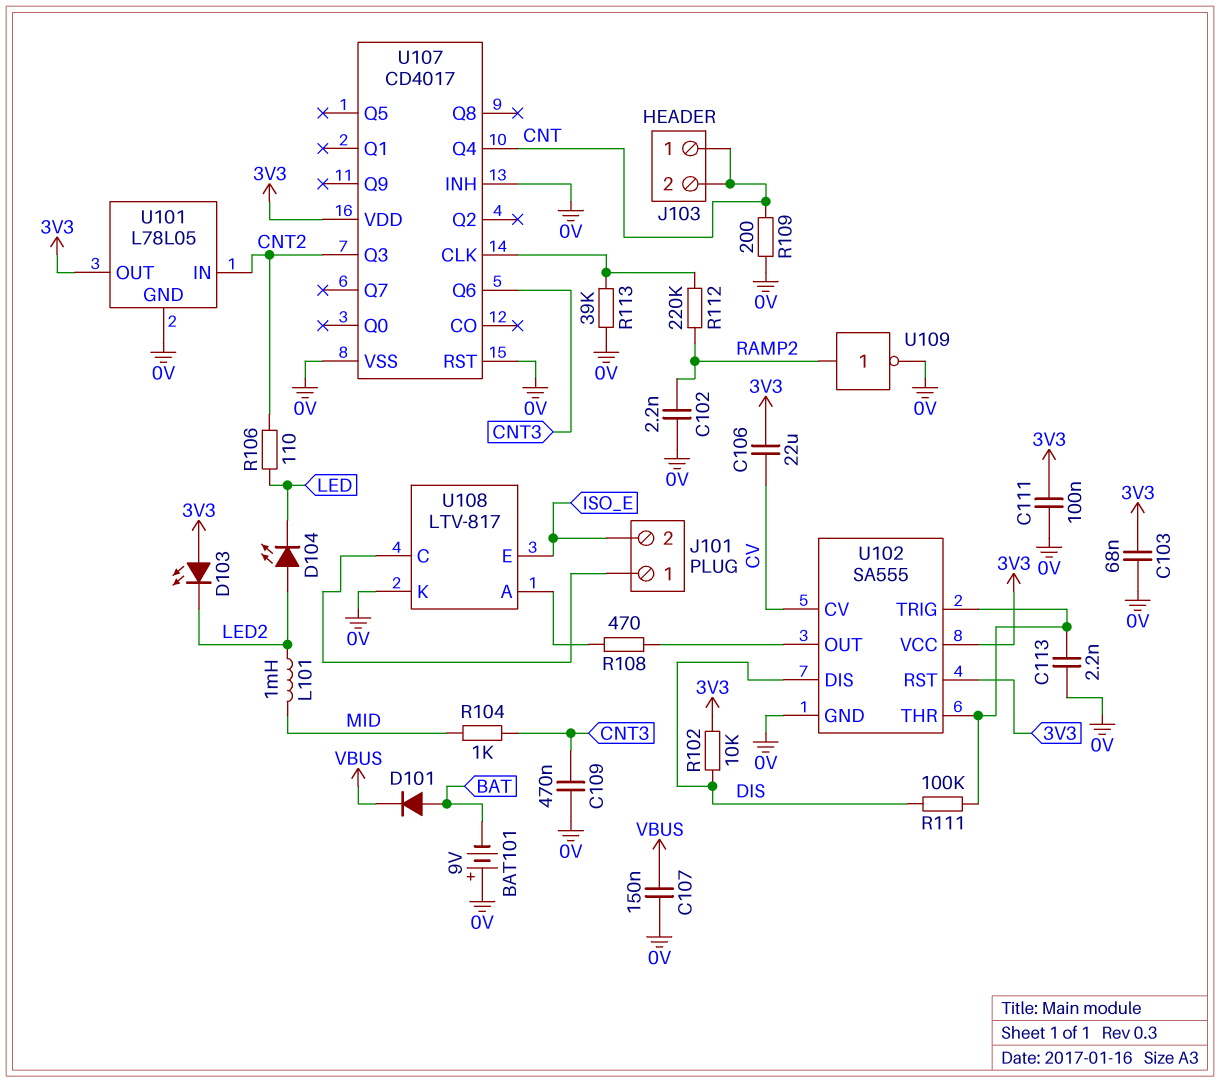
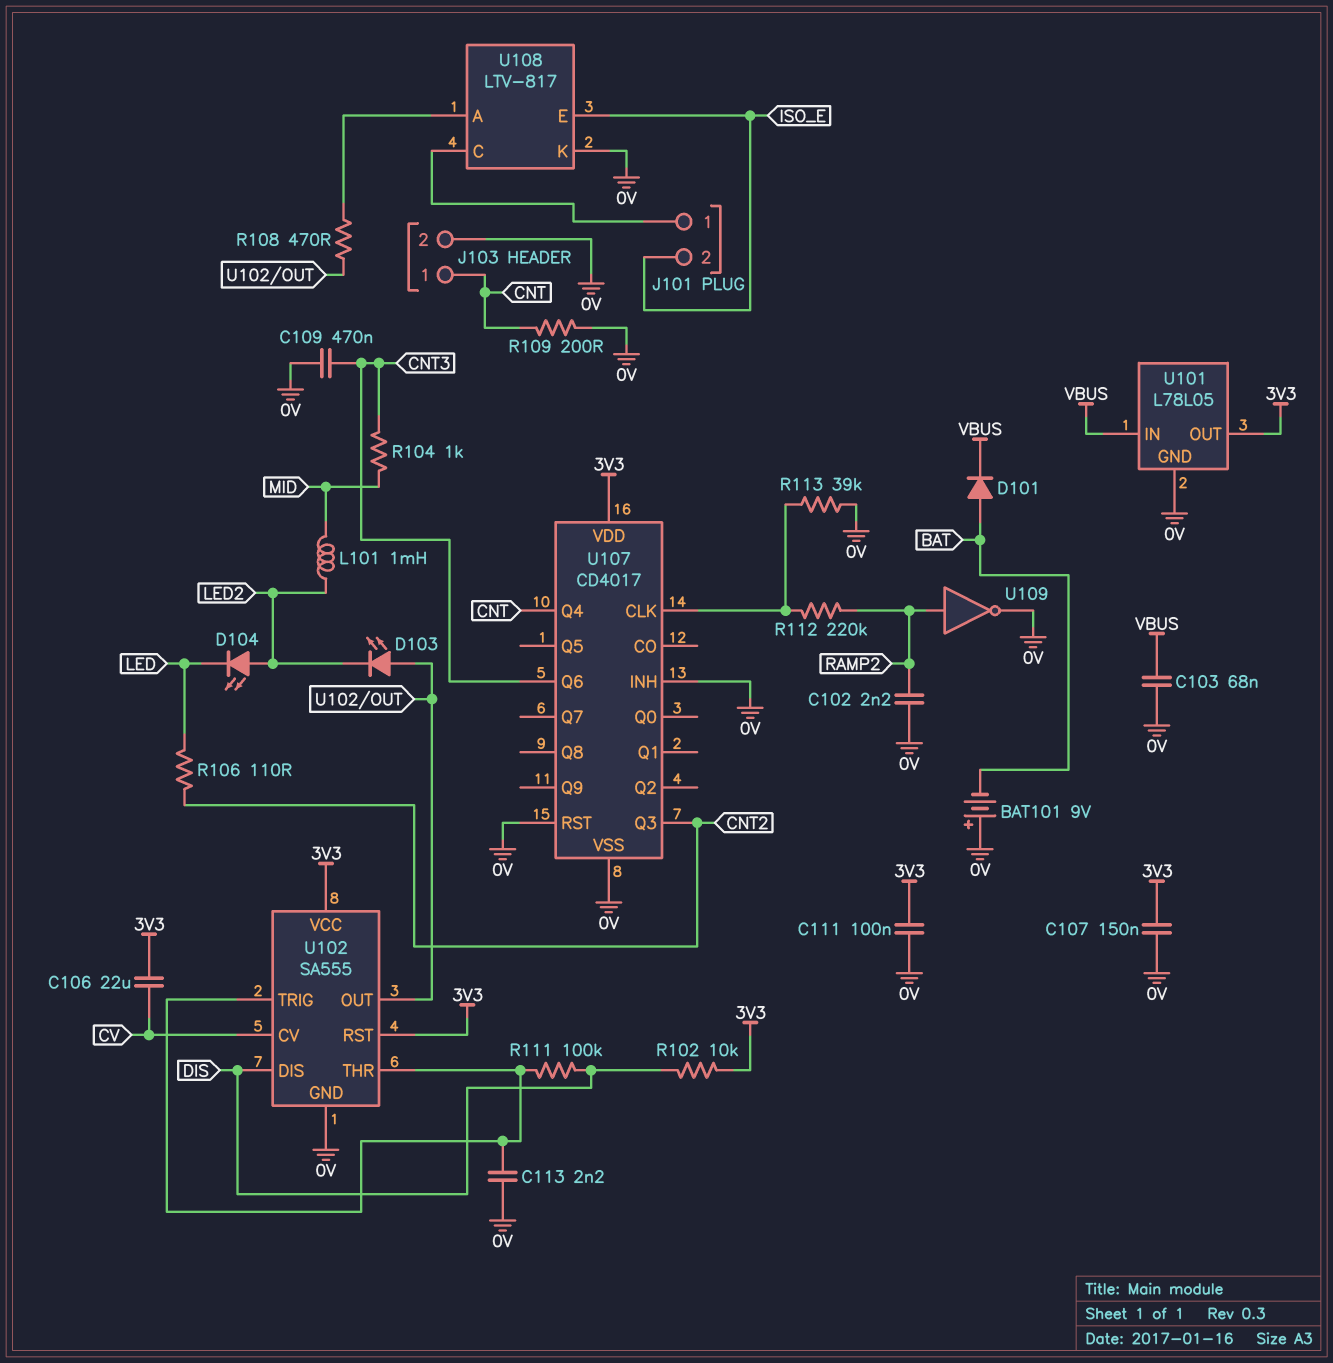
C103: 68nF (0V, 3V3) -> 68nF (0V, VBUS)
C107: 150nF (0V, VBUS) -> 150nF (0V, 3V3)
D103: LED (A 3V3, K LED2) -> LED (A U102/OUT, K LED2)
J103 pin 2: CNT -> 0V
U101 pin IN: CNT2 -> VBUS

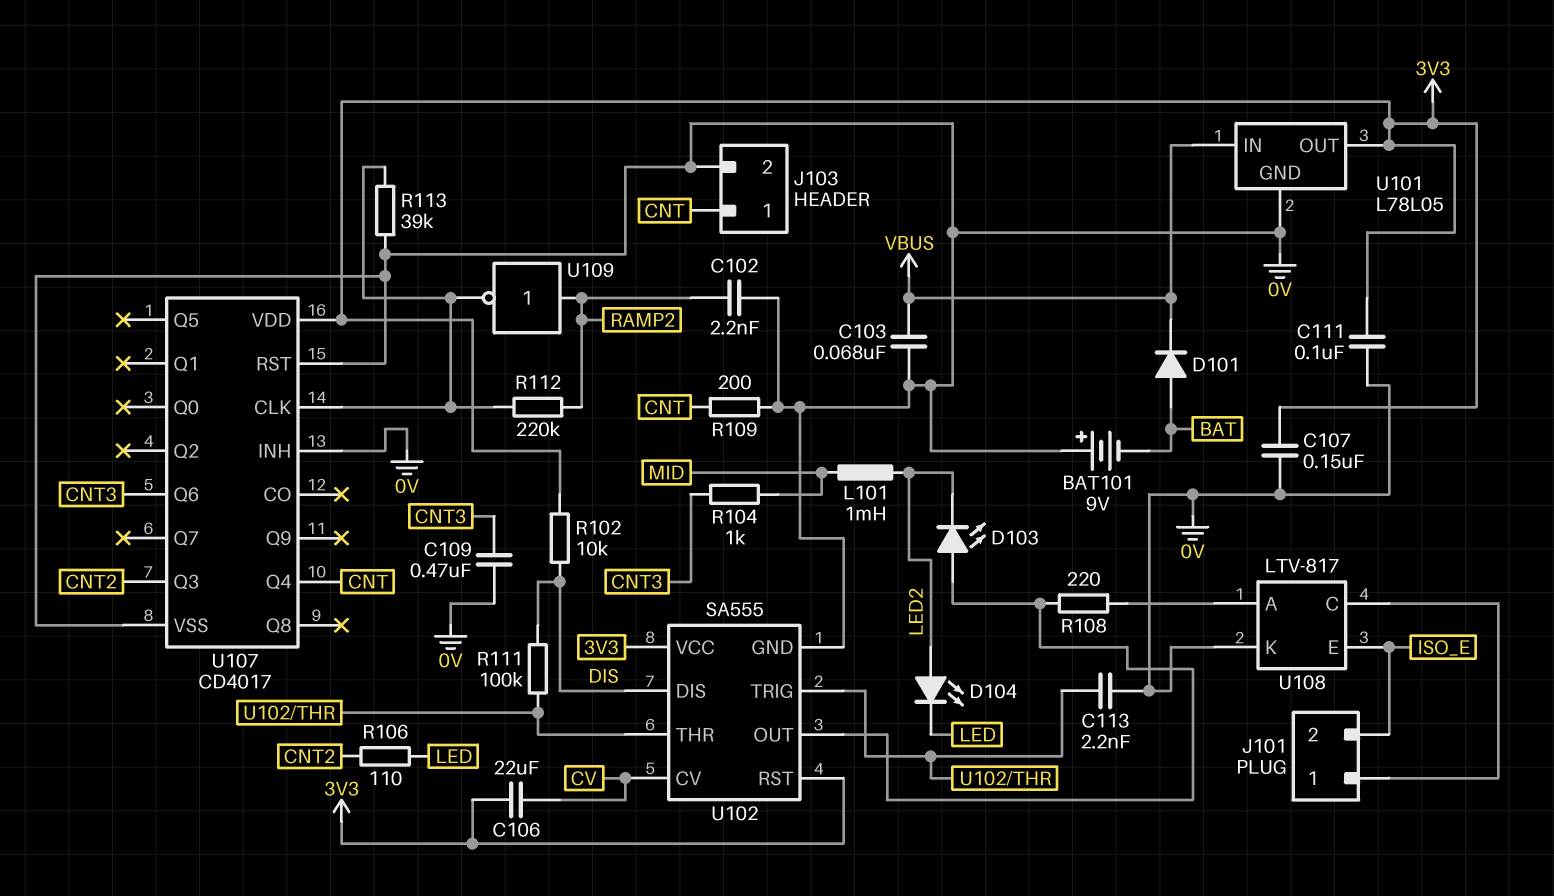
R108: 470 (U102/OUT, U108/A) -> 220 (U102/OUT, U108/A)
U109: NOT (in RAMP2, out 0V) -> NOT (in RAMP2, out U107/CLK)

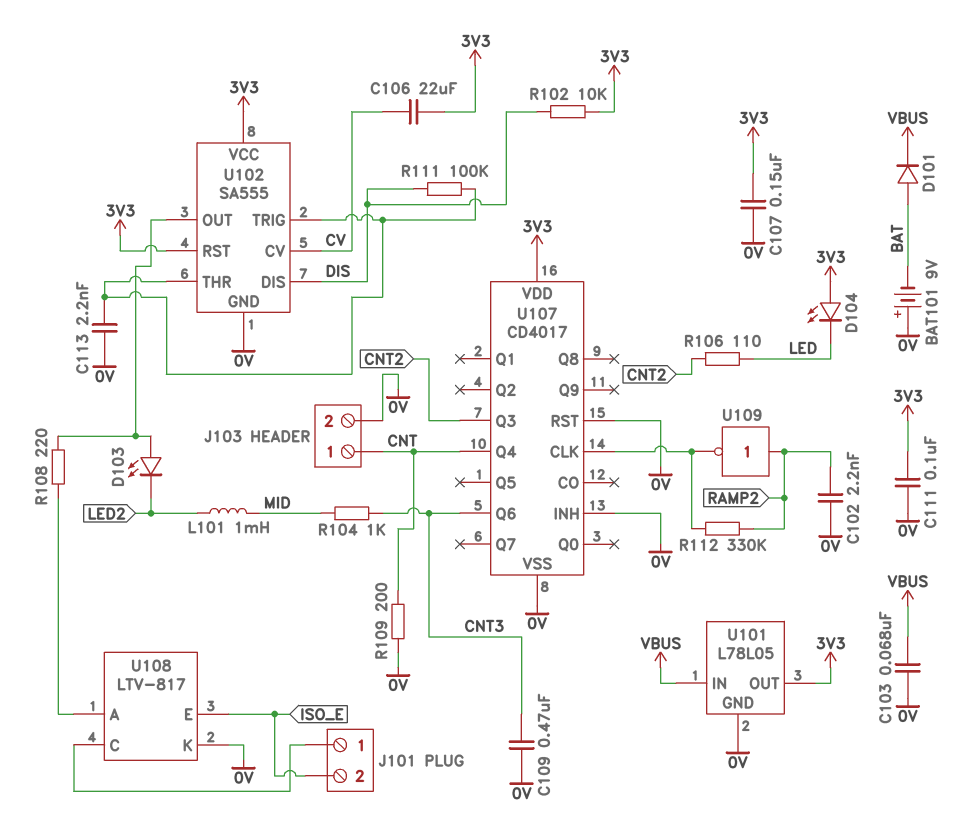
D104: LED (A LED2, K LED) -> LED (A 3V3, K LED)
R112: 220k (RAMP2, U107/CLK) -> 330k (RAMP2, U107/CLK)
R113: 39k (0V, U107/CLK) -> none

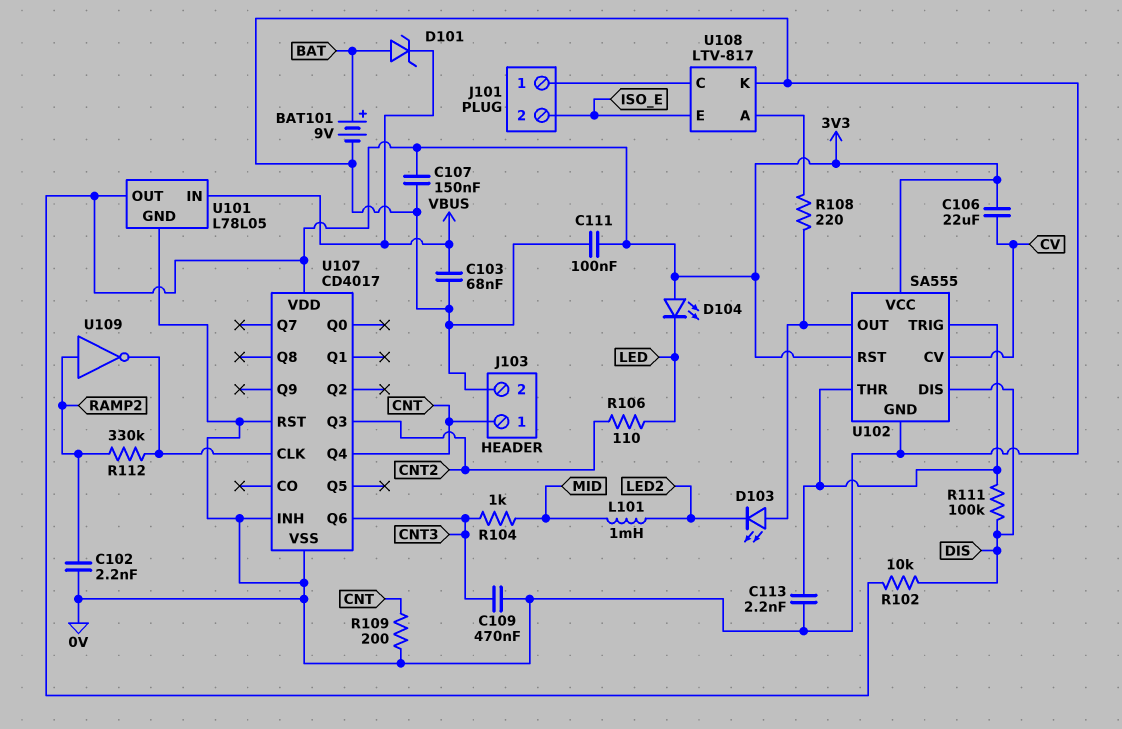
BAT101: 9V (plus 0V, minus BAT) -> 9V (plus BAT, minus 0V)
D101: diode (A BAT, K VBUS) -> zener (A BAT, K VBUS)

